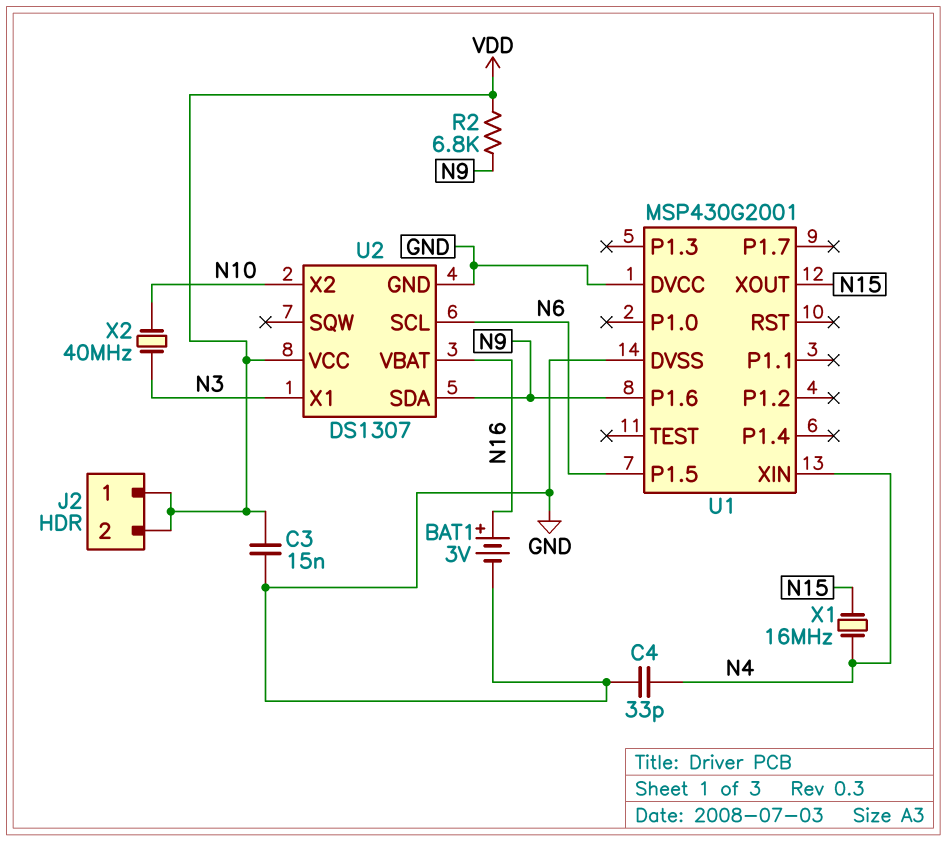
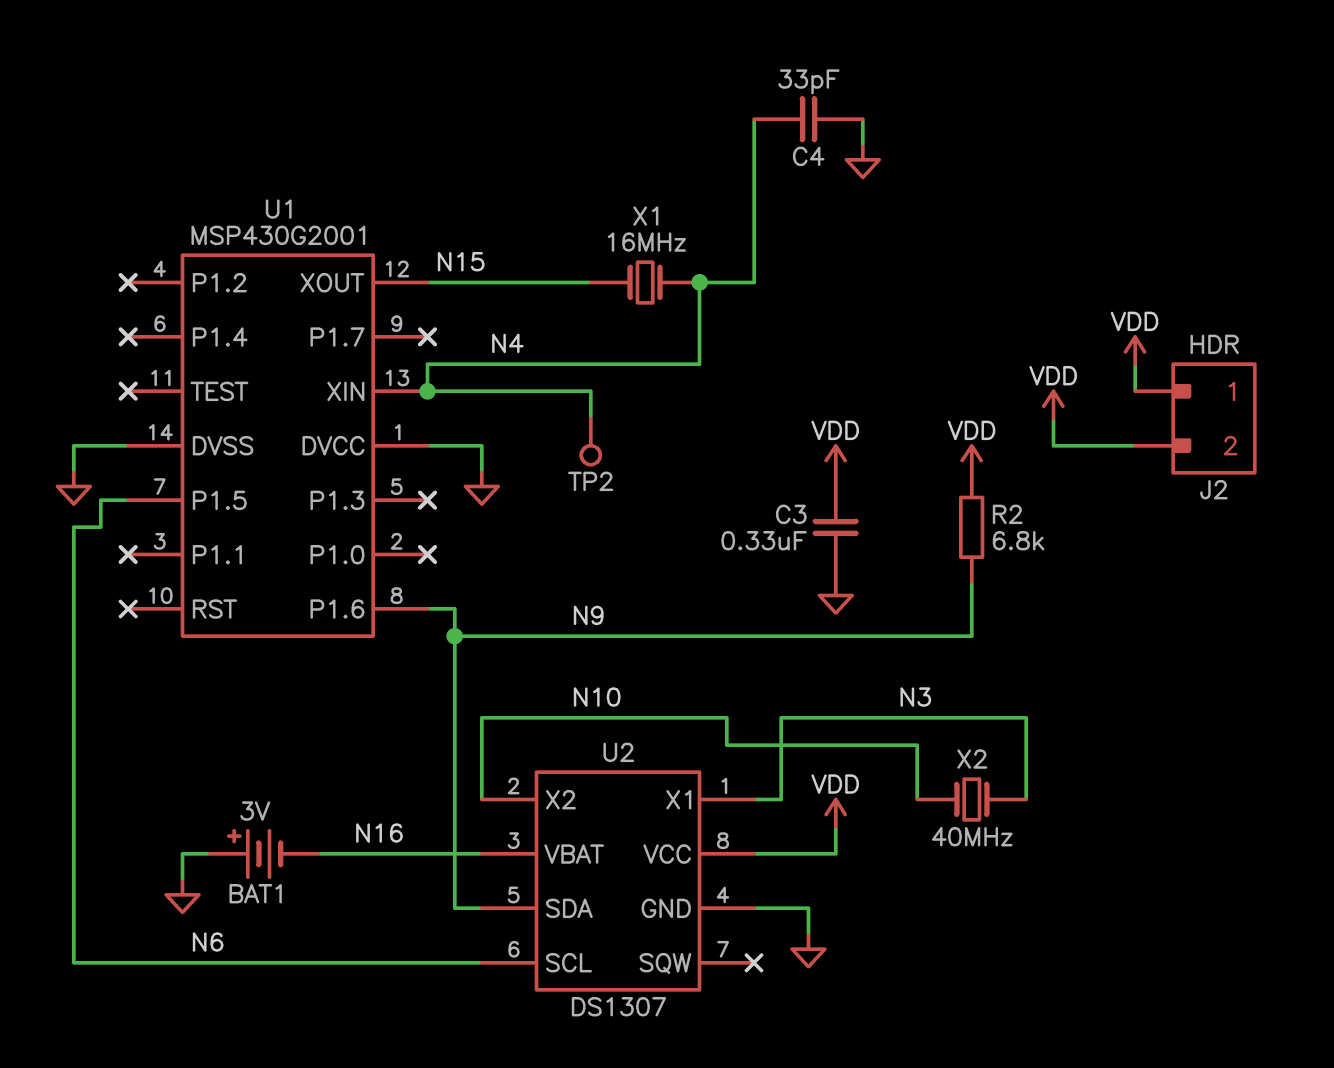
BAT1: 3V (plus N16, minus GND) -> 3V (plus GND, minus N16)
C3: 15nF (GND, VDD) -> 330nF (GND, VDD)
TP2: none -> test point (N4)

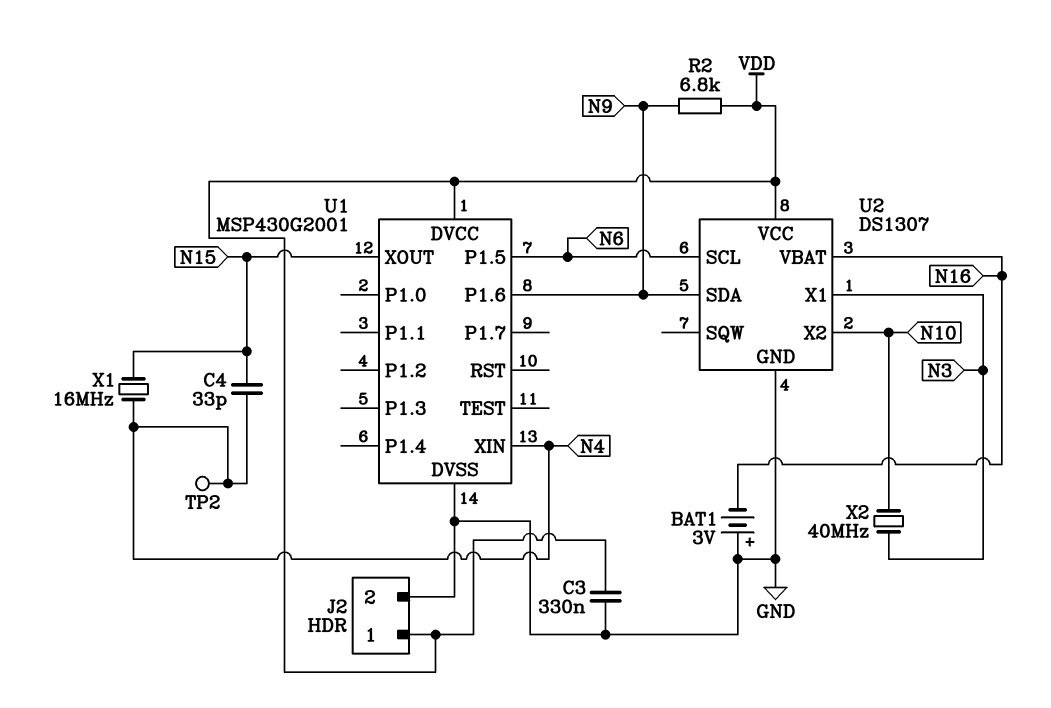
C4: 33pF (GND, N4) -> 33pF (N4, N15)
J2 pin 2: VDD -> GND
U1 pin DVCC: GND -> VDD

